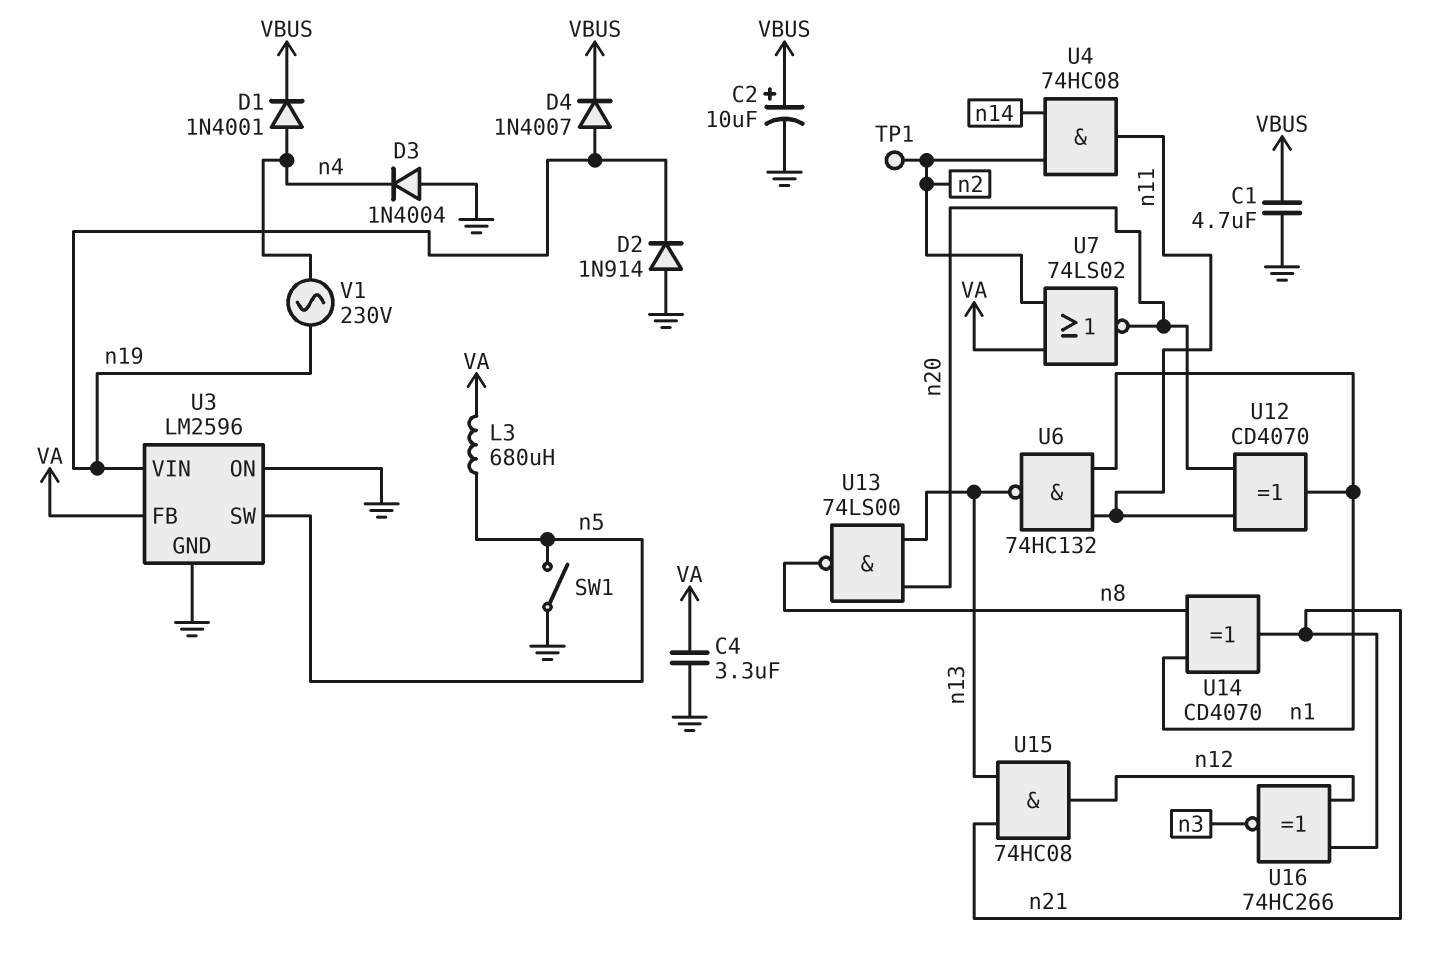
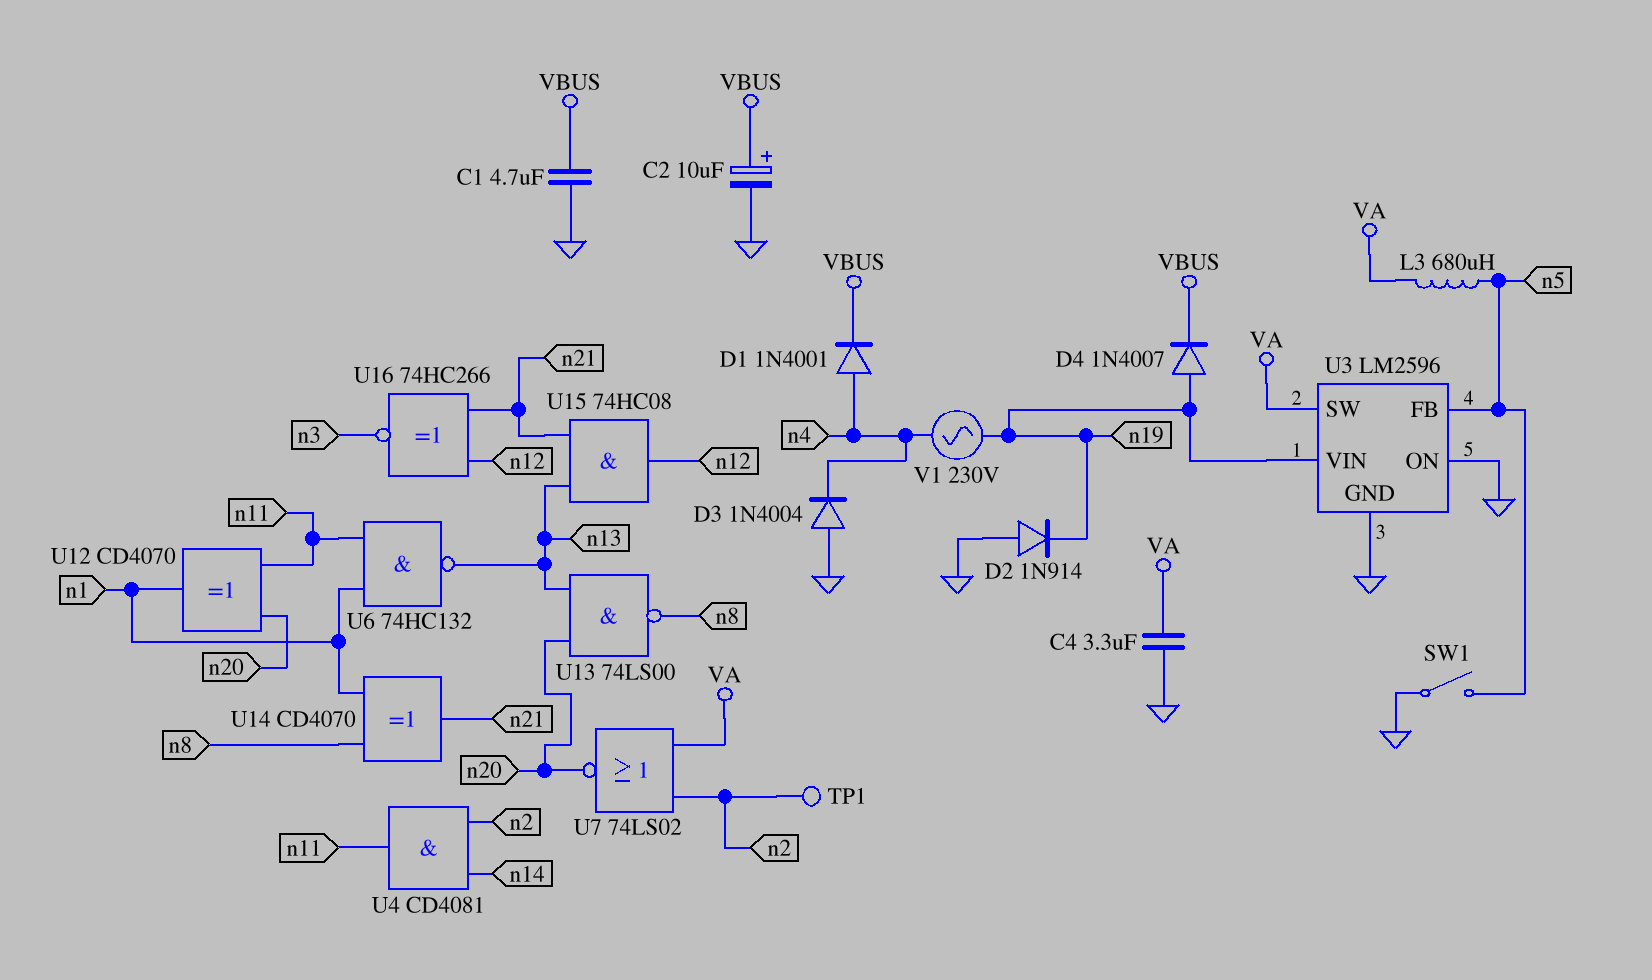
U3 pin FB: VA -> n5
U3 pin SW: n5 -> VA
U4: AND 74HC08 (in n2, in n14, out n11) -> AND CD4081 (in n2, in n14, out n11)

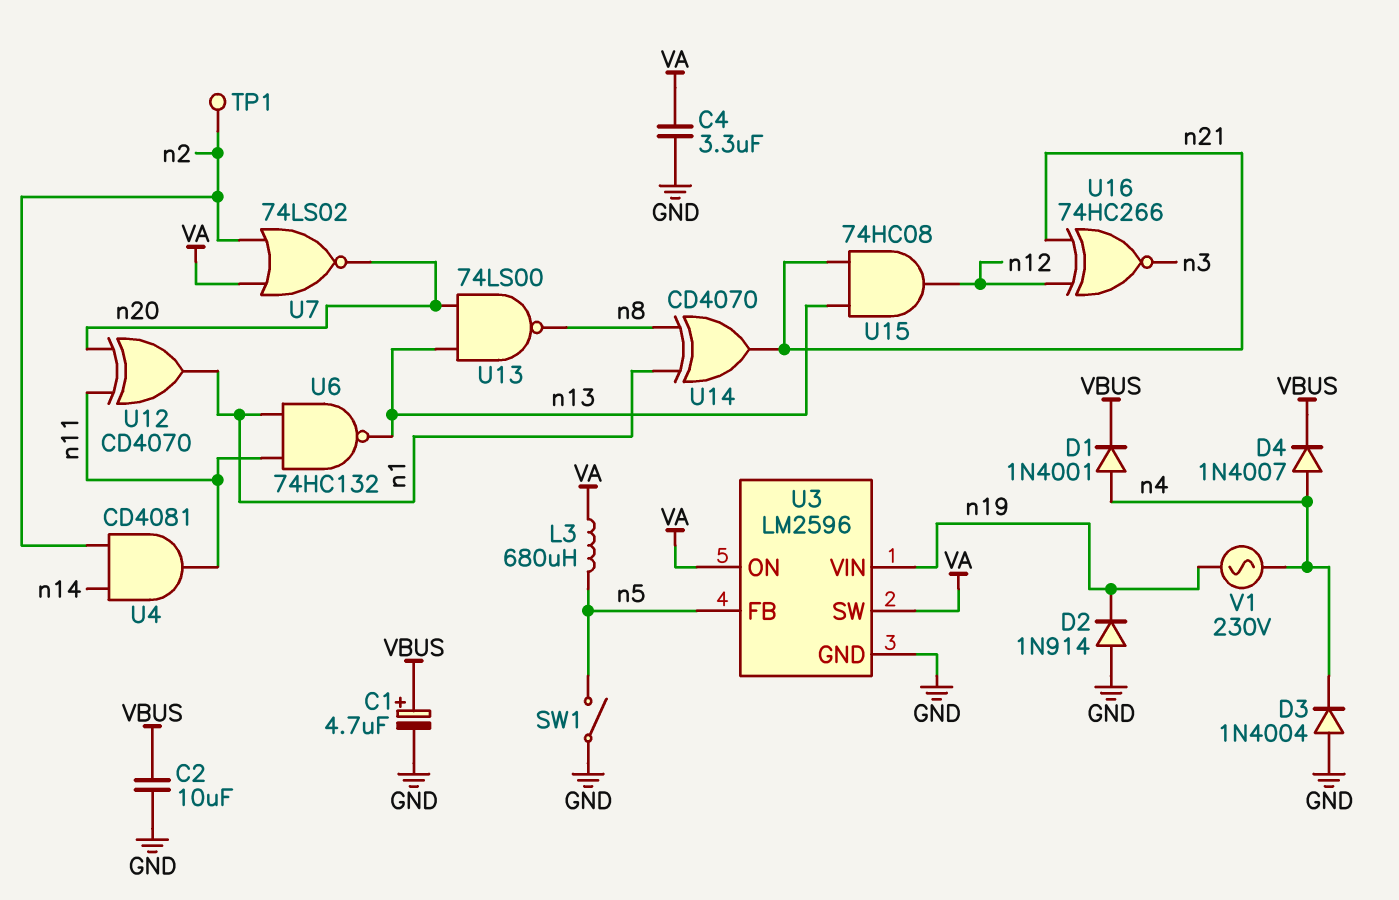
C1: 4.7uF (GND, VBUS) -> 4.7uF (plus VBUS, minus GND)
C2: 10uF (plus VBUS, minus GND) -> 10uF (GND, VBUS)
D4: diode 1N4007 (A n19, K VBUS) -> diode 1N4007 (A n4, K VBUS)
U3 pin ON: GND -> VA

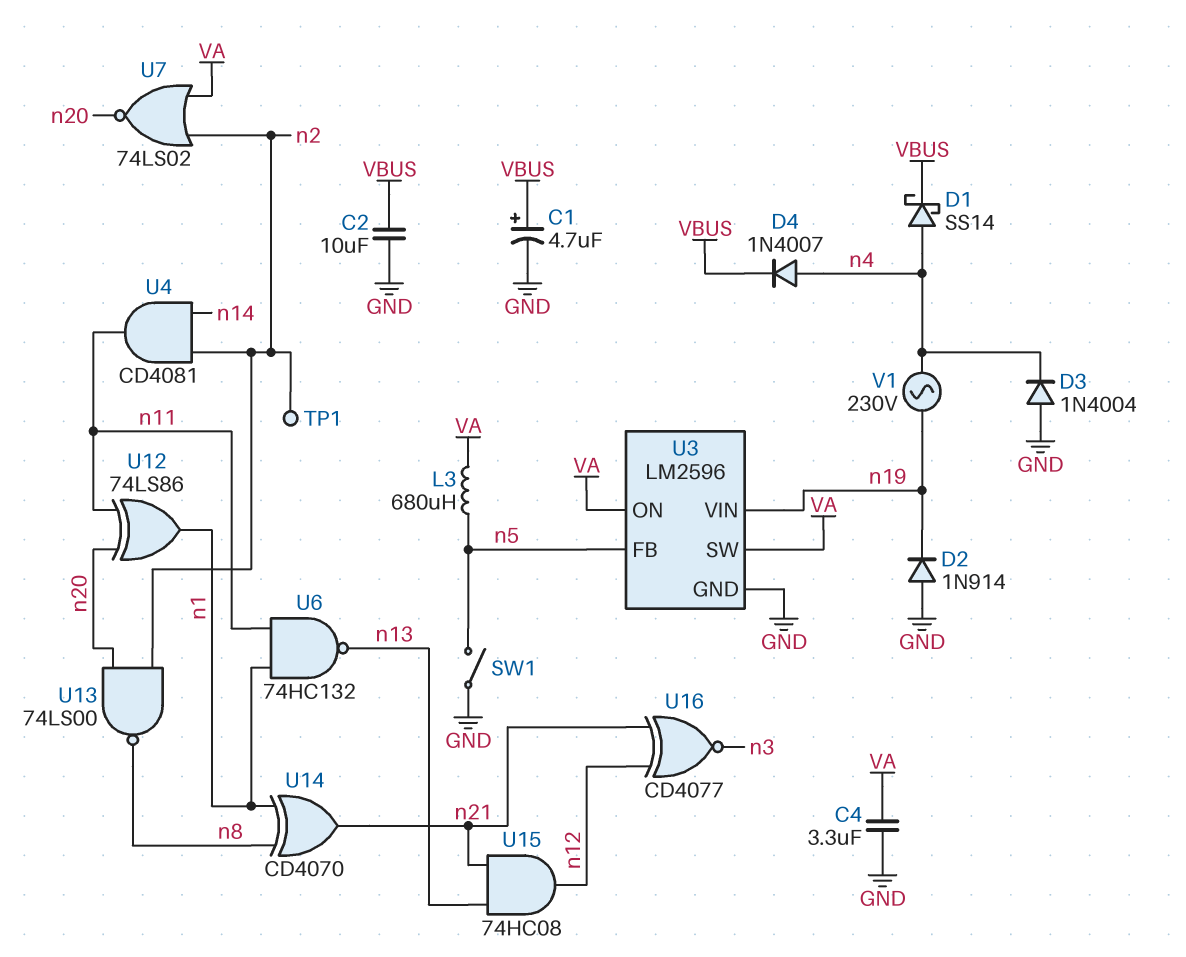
D1: diode 1N4001 (A n4, K VBUS) -> schottky SS14 (A n4, K VBUS)
U12: XOR CD4070 (in n11, in n20, out n1) -> XOR 74LS86 (in n11, in n20, out n1)
U13: NAND 74LS00 (in n13, in n20, out n8) -> NAND 74LS00 (in n2, in n20, out n8)
U16: XNOR 74HC266 (in n12, in n21, out n3) -> XNOR CD4077 (in n12, in n21, out n3)

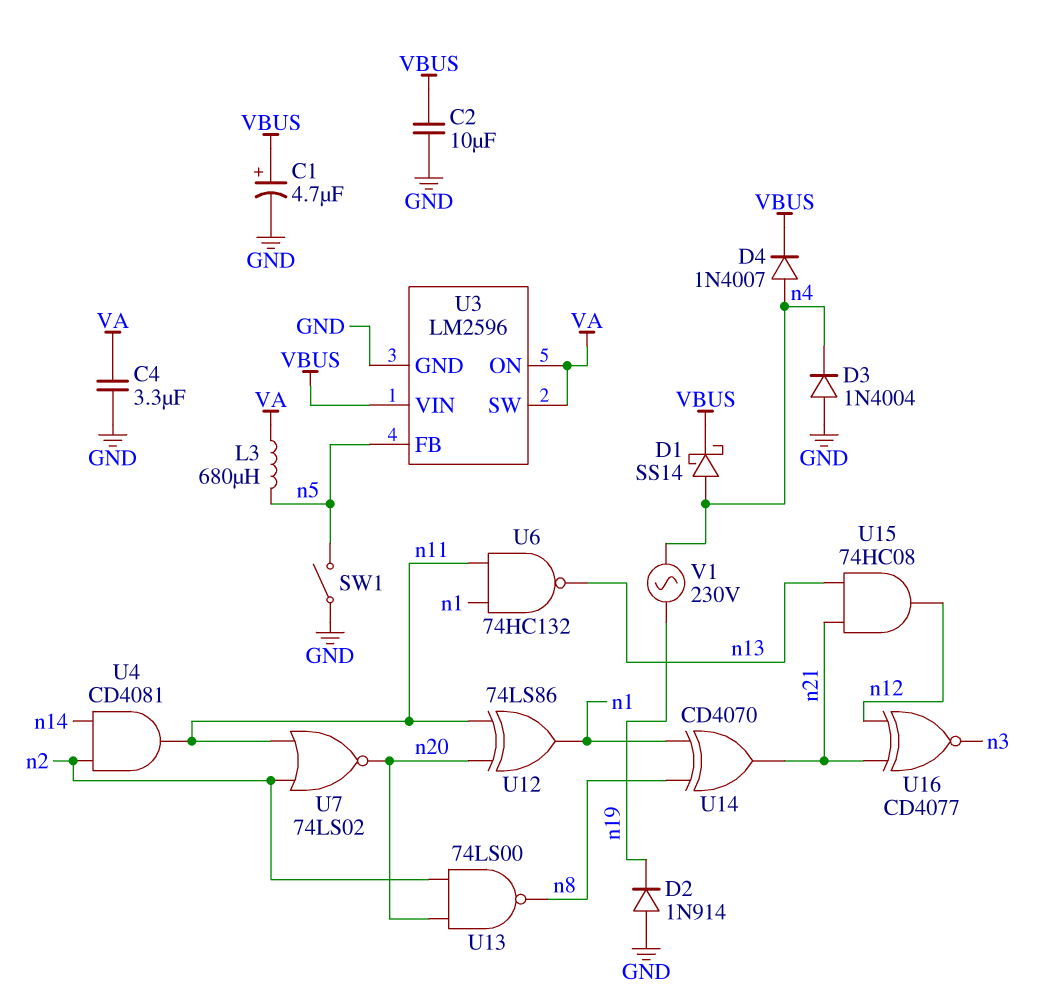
TP1: test point (n2) -> none
U3 pin VIN: n19 -> VBUS
U7: NOR 74LS02 (in VA, in n2, out n20) -> NOR 74LS02 (in n2, in n11, out n20)

